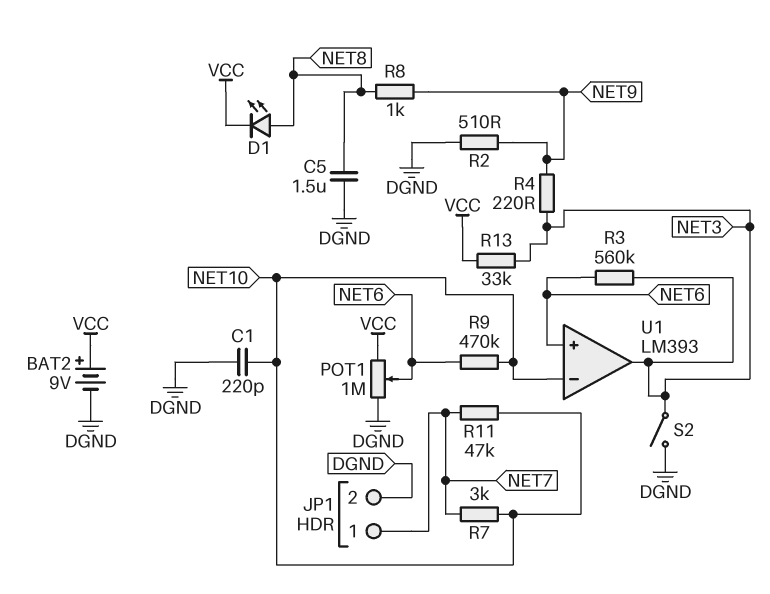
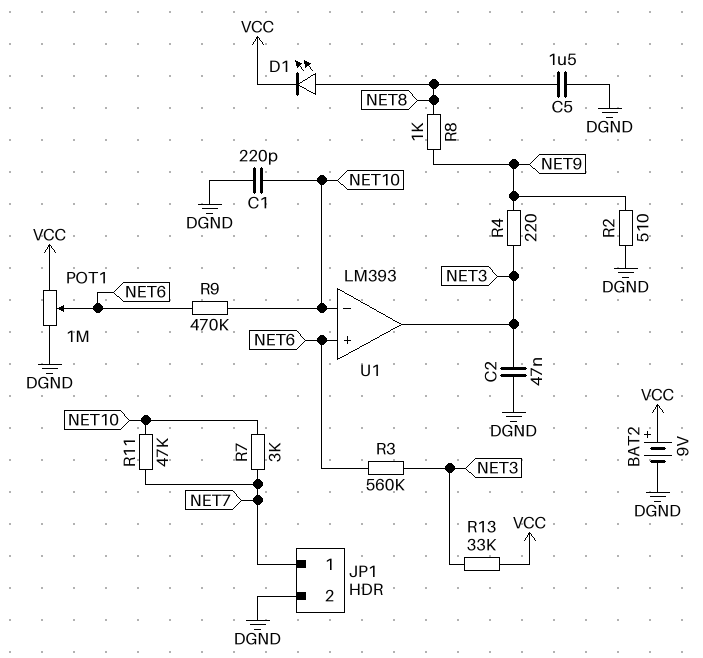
C2: none -> 47nF (DGND, NET3)
S2: switch (DGND, NET3) -> none

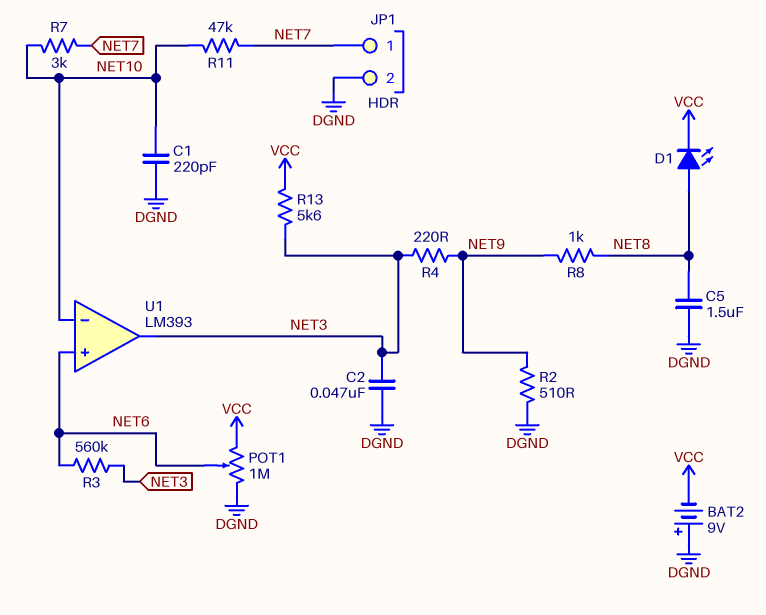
BAT2: 9V (plus VCC, minus DGND) -> 9V (plus DGND, minus VCC)
R9: 470k (NET6, NET10) -> none
R13: 33k (NET3, VCC) -> 5.6k (NET3, VCC)

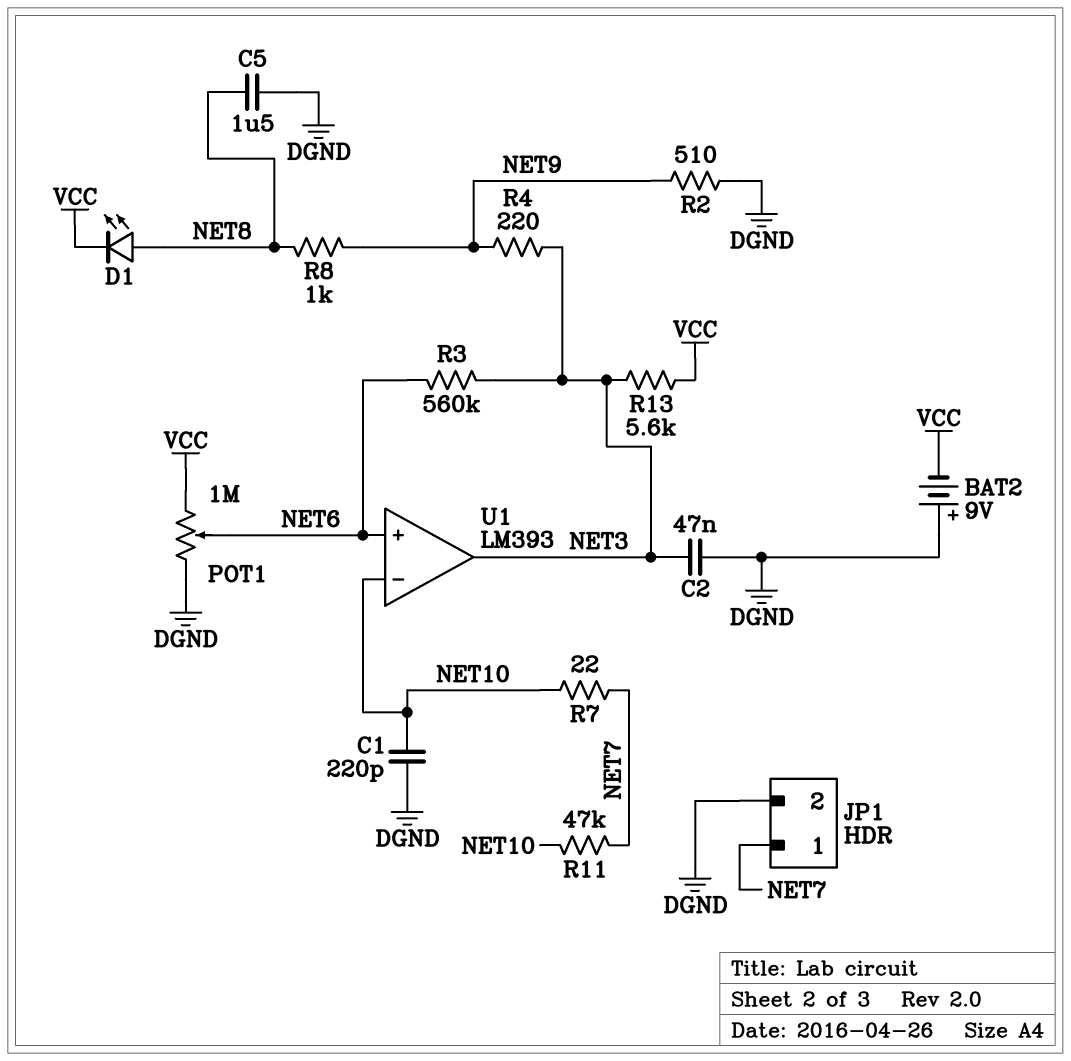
R7: 3k (NET7, NET10) -> 22 (NET7, NET10)

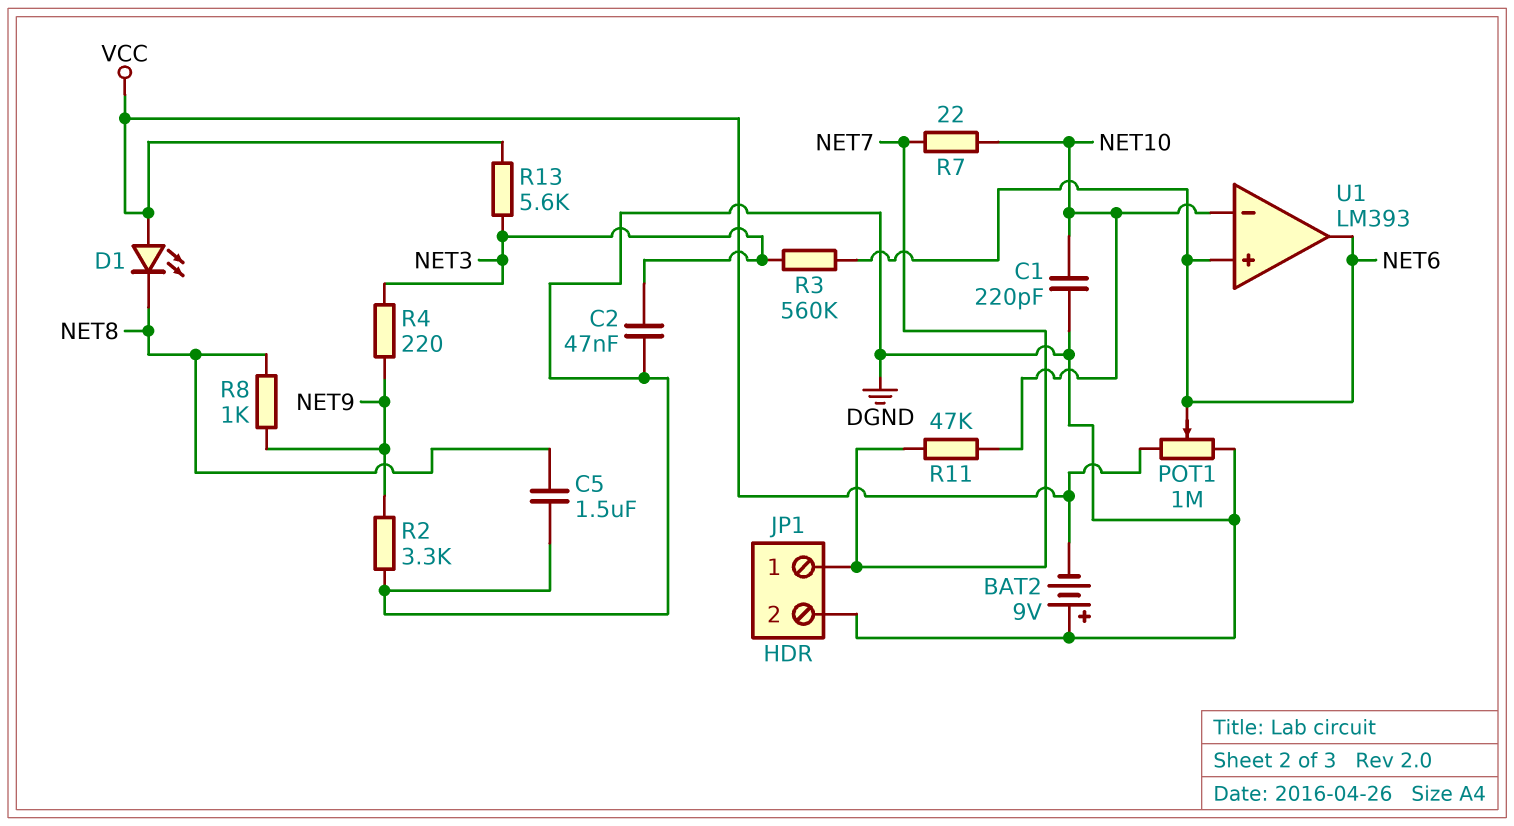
D1: LED (A NET8, K VCC) -> LED (A VCC, K NET8)
R2: 510 (DGND, NET9) -> 3.3k (DGND, NET9)
U1 pin out: NET3 -> NET6

